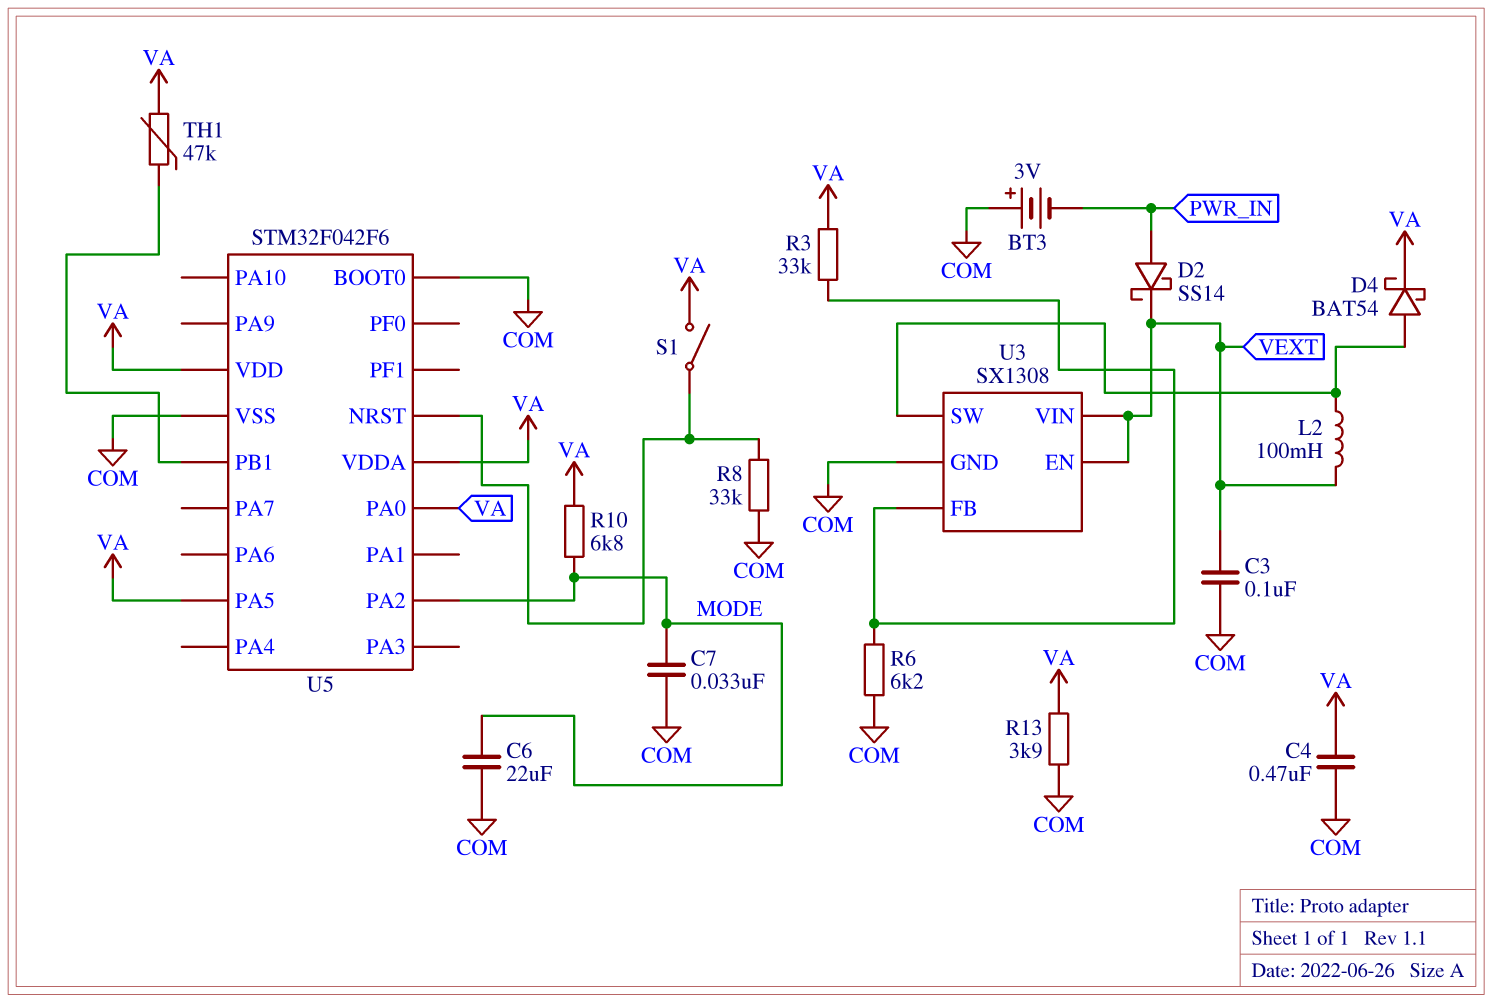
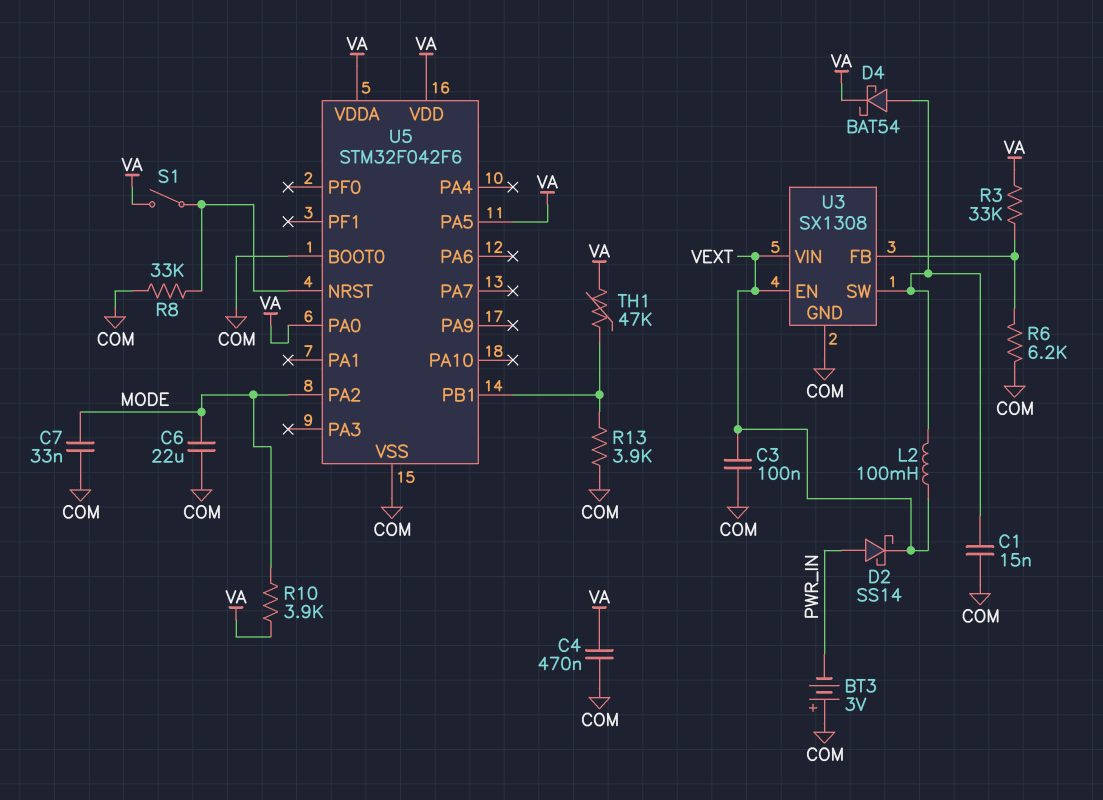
C1: none -> 15nF (COM, U3/SW)
R10: 6.8k (MODE, VA) -> 3.9k (MODE, VA)
R13: 3.9k (COM, VA) -> 3.9k (COM, U5/PB1)

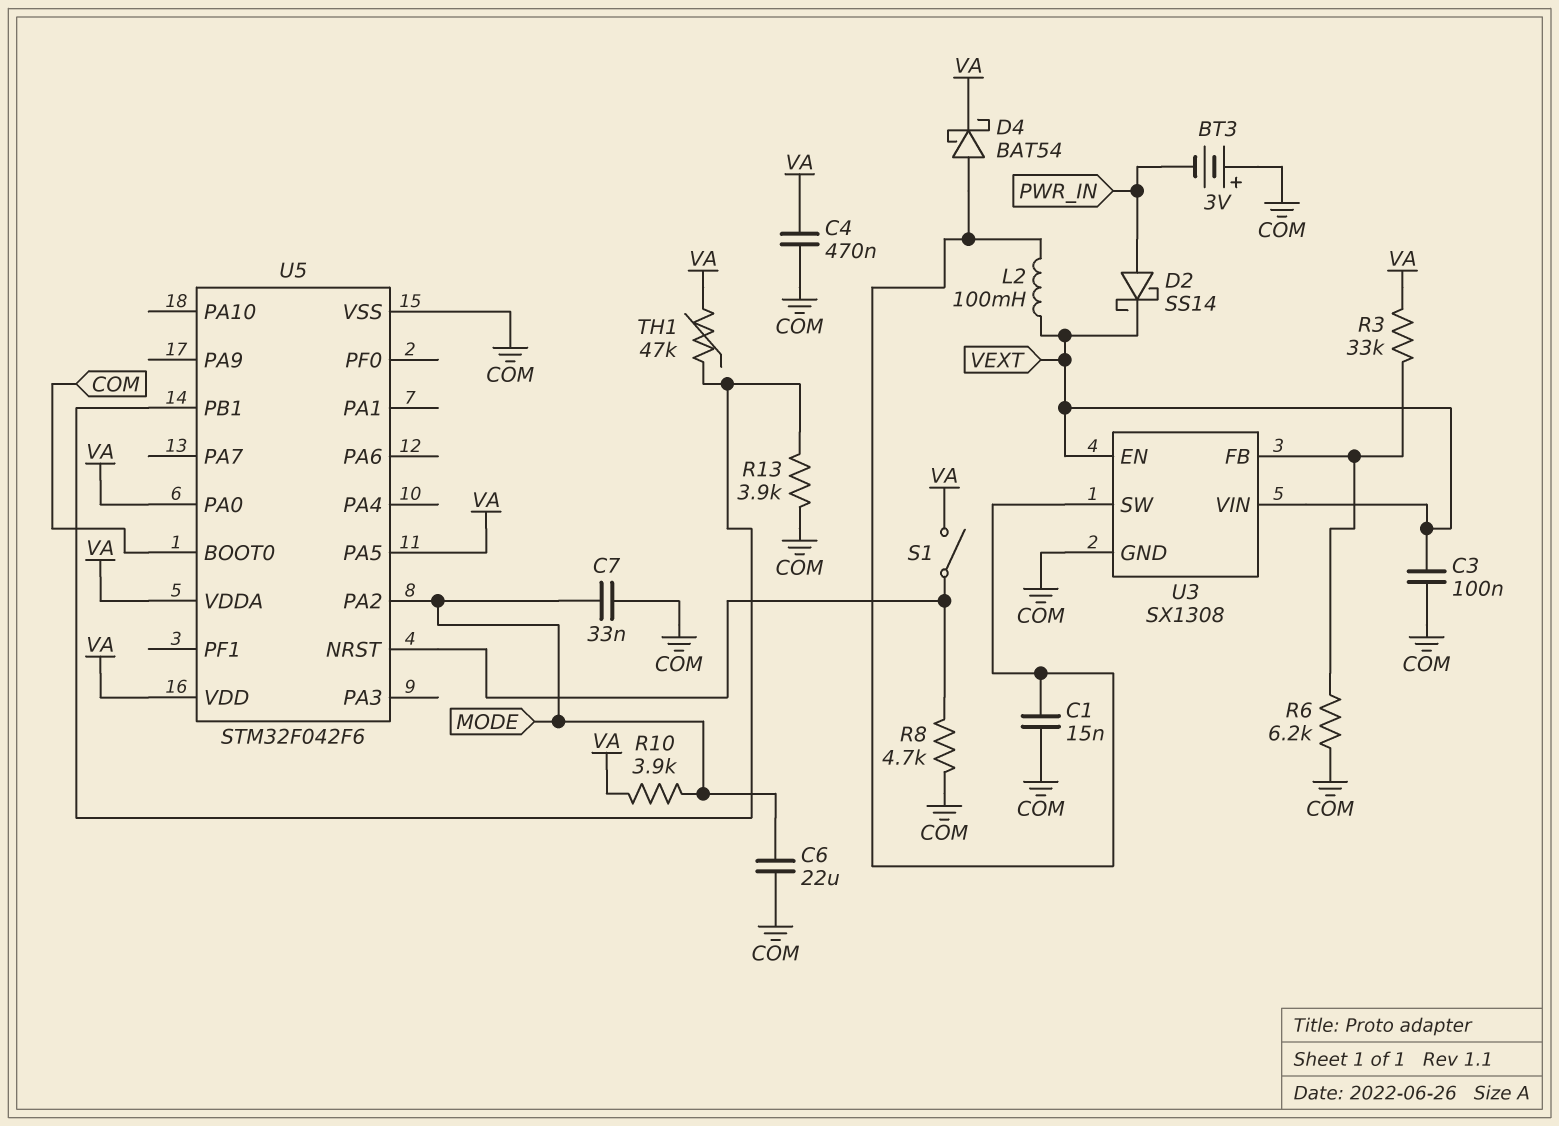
R8: 33k (COM, U5/NRST) -> 4.7k (COM, U5/NRST)

